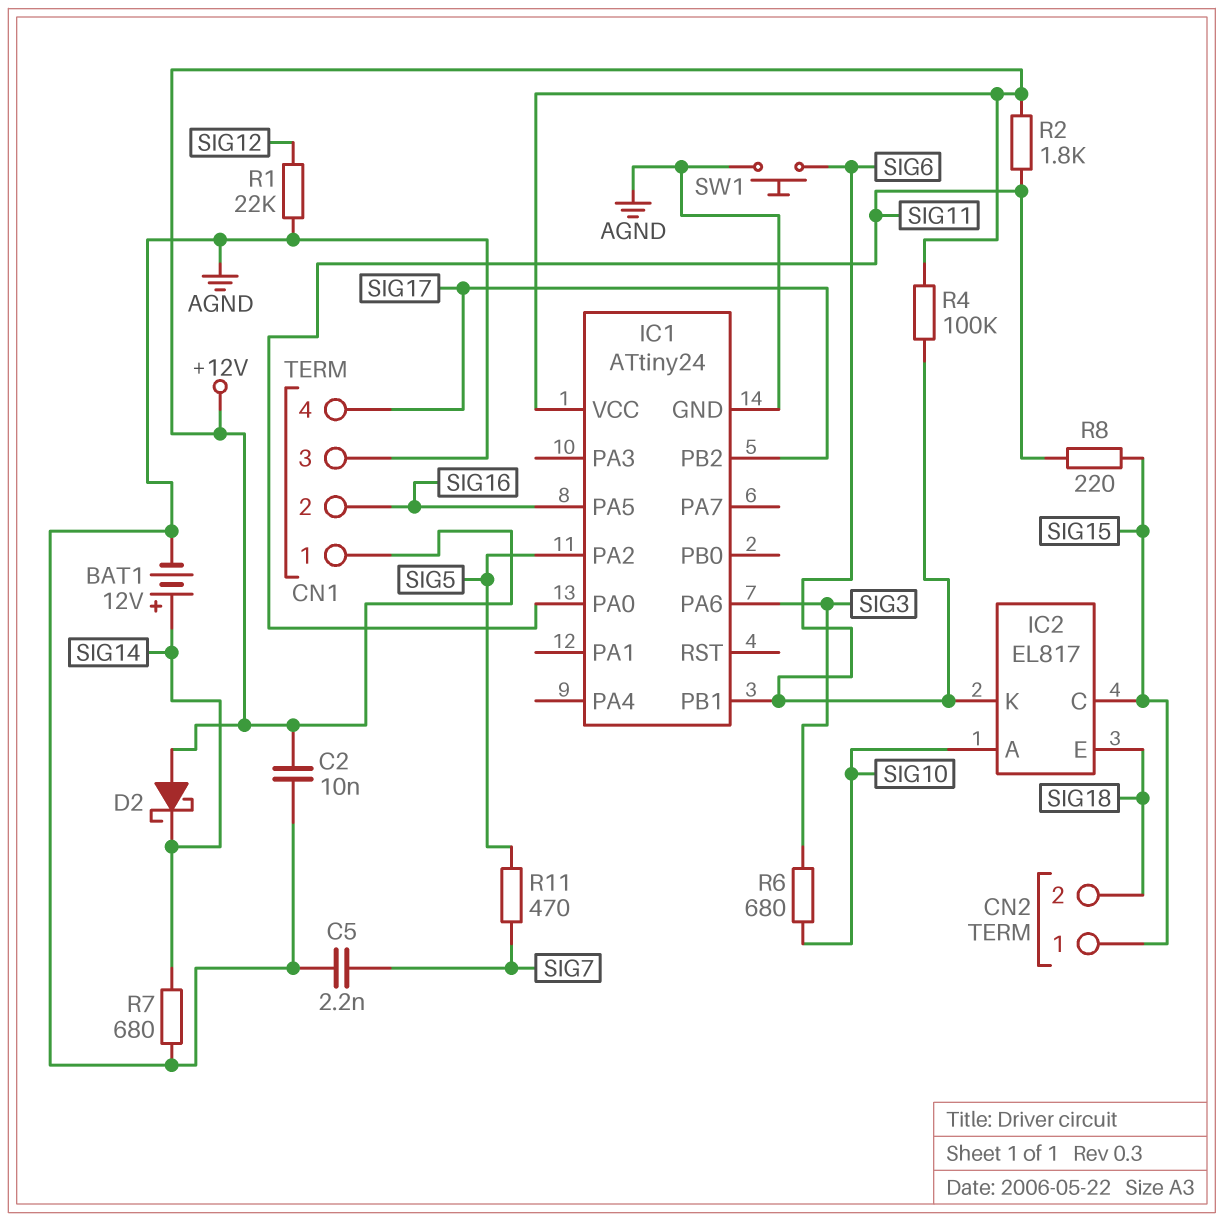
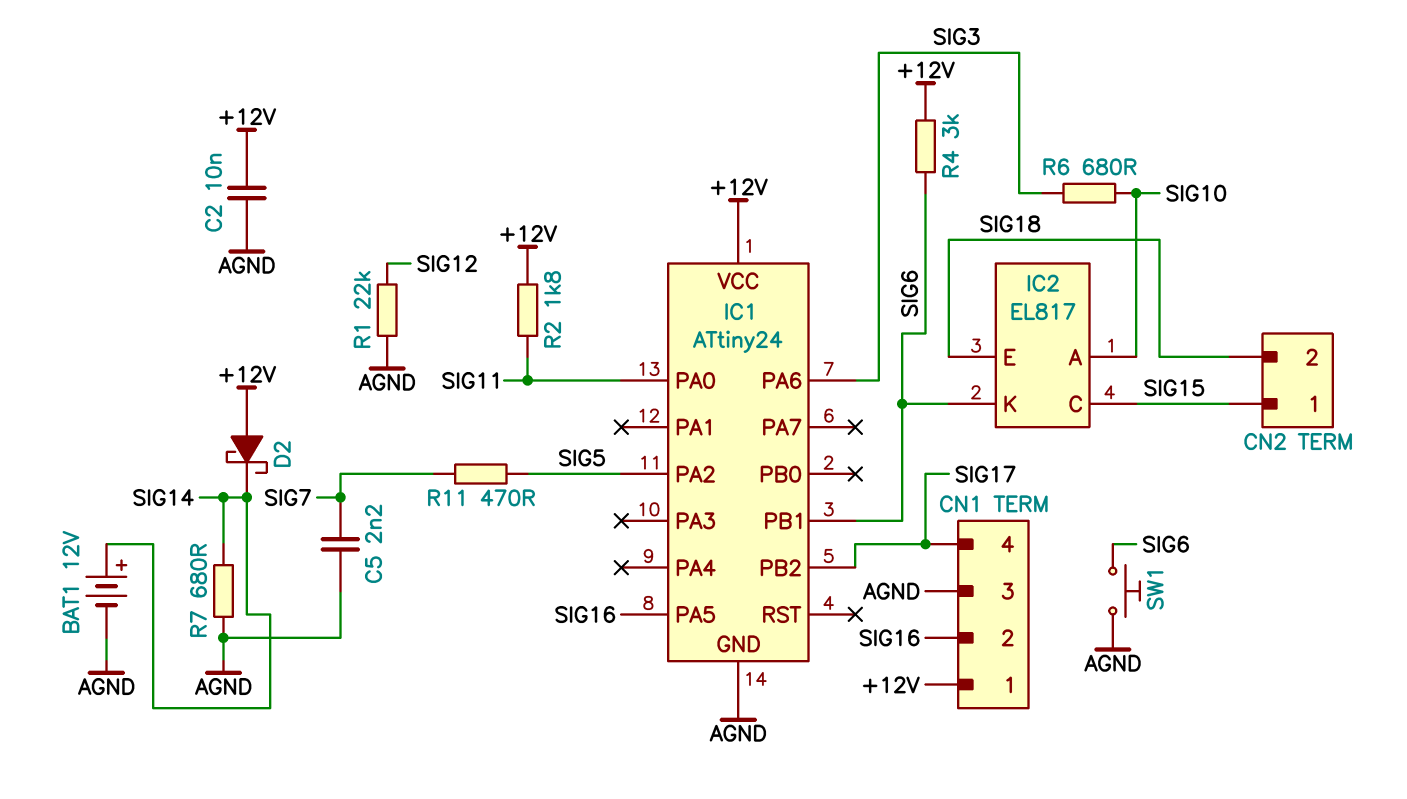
R4: 100k (+12V, SIG6) -> 3k (+12V, SIG6)
R8: 220 (SIG11, SIG15) -> none

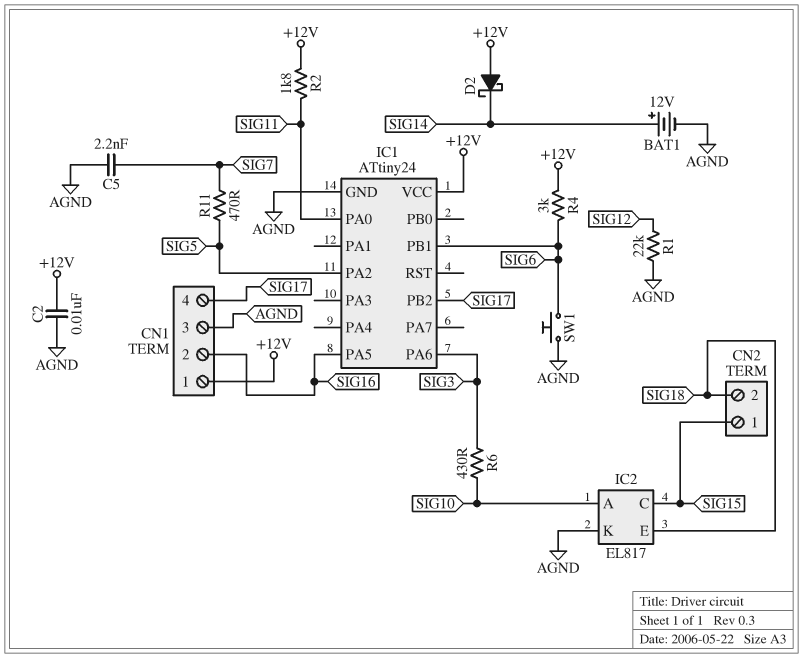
IC2 pin K: SIG6 -> AGND
R6: 680 (SIG3, SIG10) -> 430 (SIG3, SIG10)
R7: 680 (AGND, SIG14) -> none

